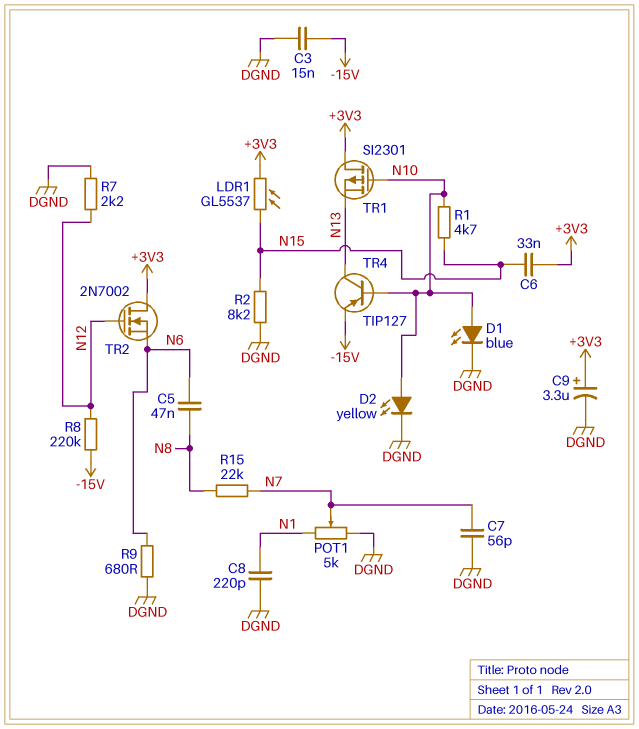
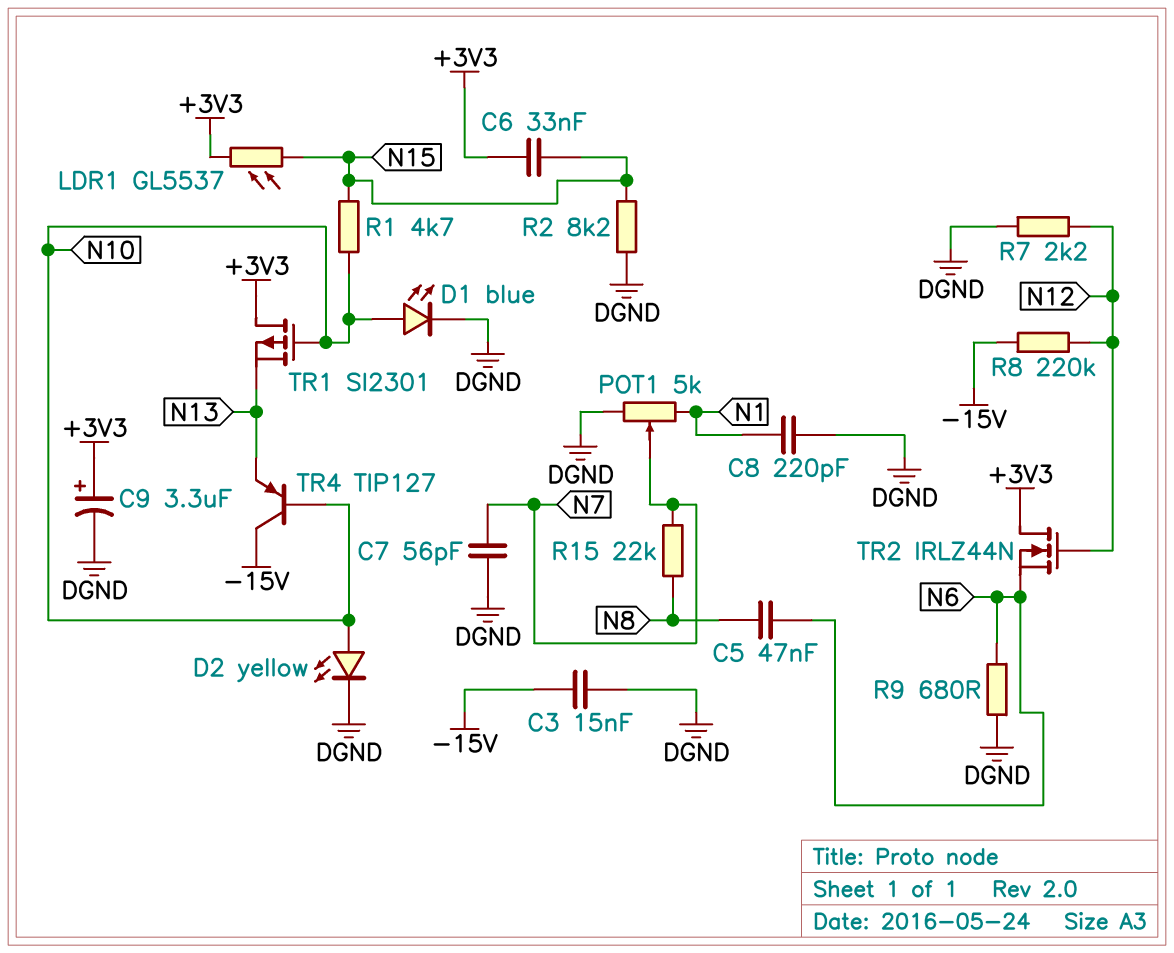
TR2: NMOS 2N7002 (G N12, D +3V3, S N6) -> NMOS IRLZ44N (G N12, D +3V3, S N6)
TR4: PNP TIP127 (B N10, C N13, E -15V) -> PNP TIP127 (B N10, C -15V, E N13)

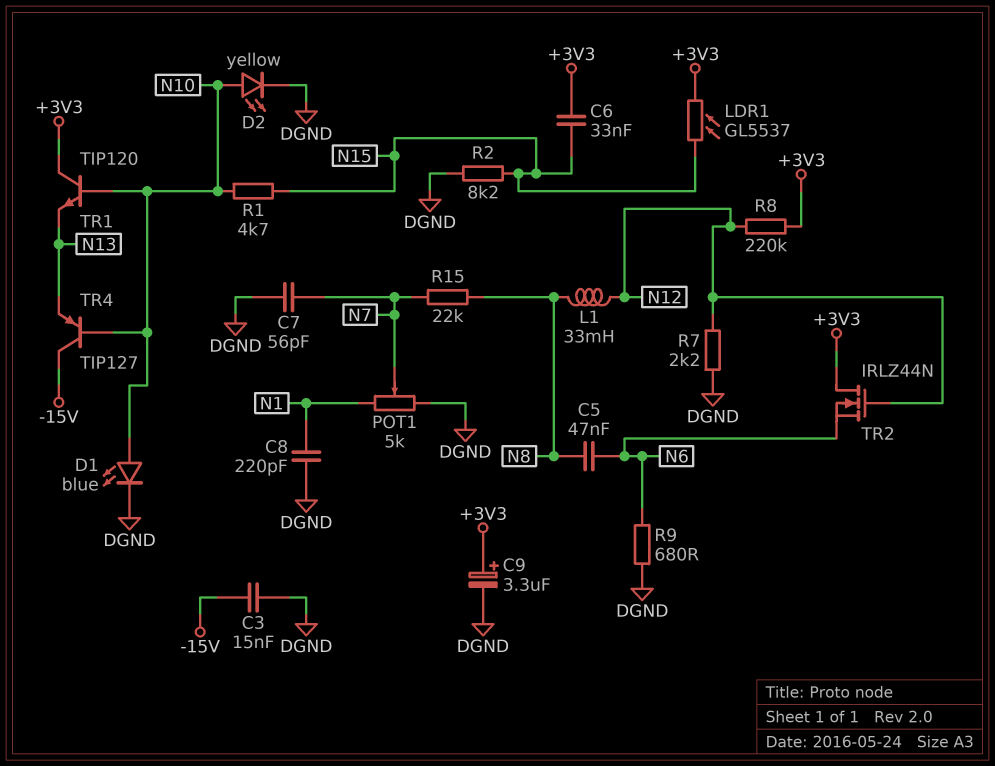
L1: none -> 33mH (N8, N12)
R8: 220k (-15V, N12) -> 220k (+3V3, N12)
TR1: PMOS SI2301 (G N10, D +3V3, S N13) -> NPN TIP120 (B N10, C +3V3, E N13)

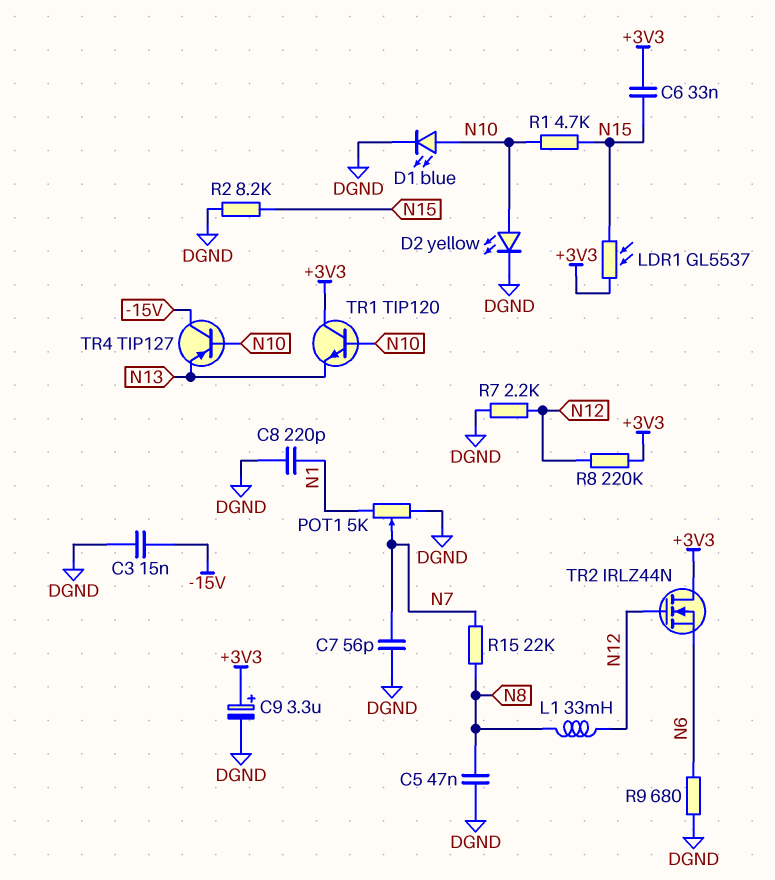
C5: 47nF (N6, N8) -> 47nF (DGND, N8)

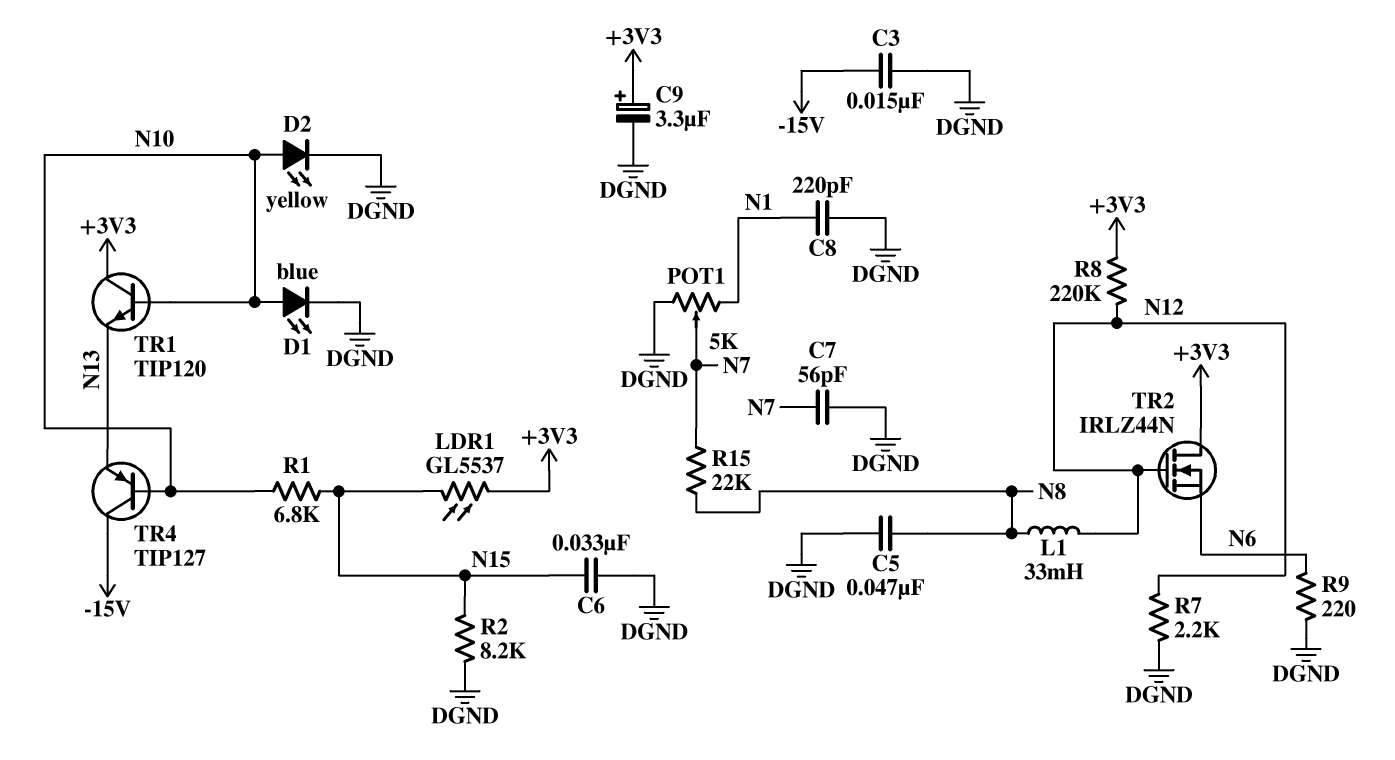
C6: 33nF (+3V3, N15) -> 33nF (DGND, N15)
R1: 4.7k (N10, N15) -> 6.8k (N10, N15)
R9: 680 (DGND, N6) -> 220 (DGND, N6)

